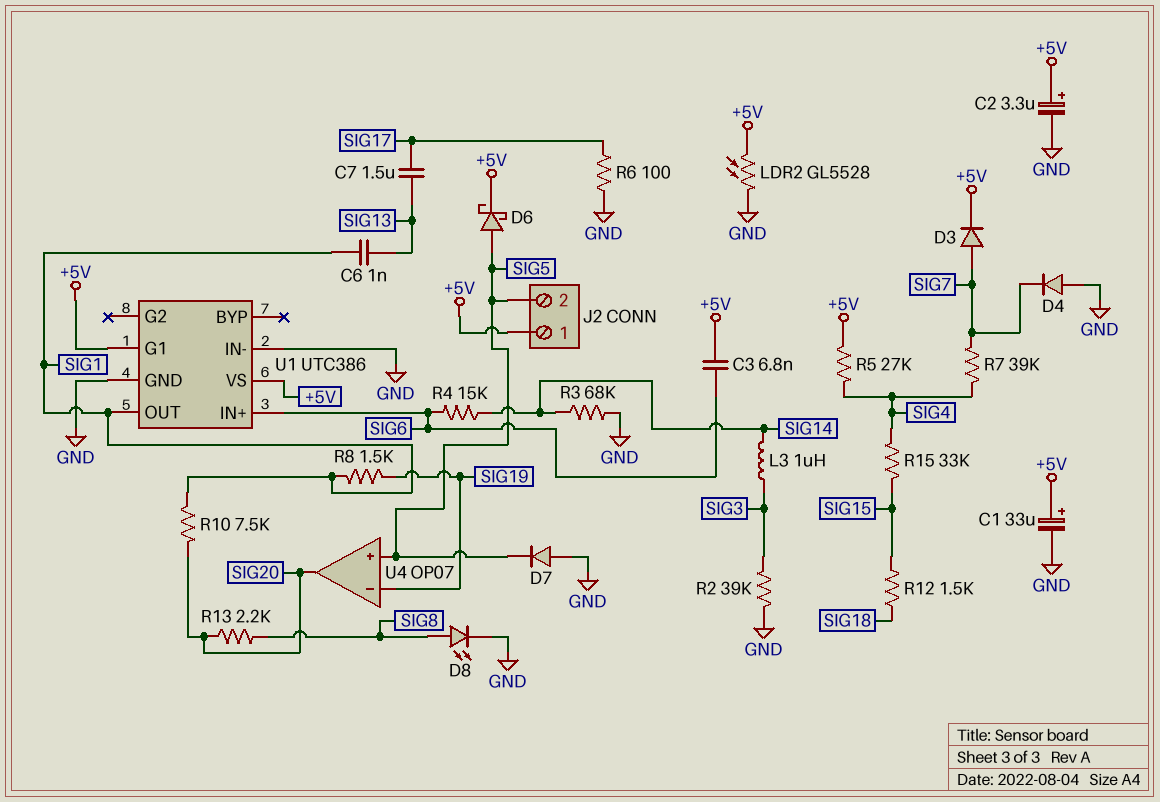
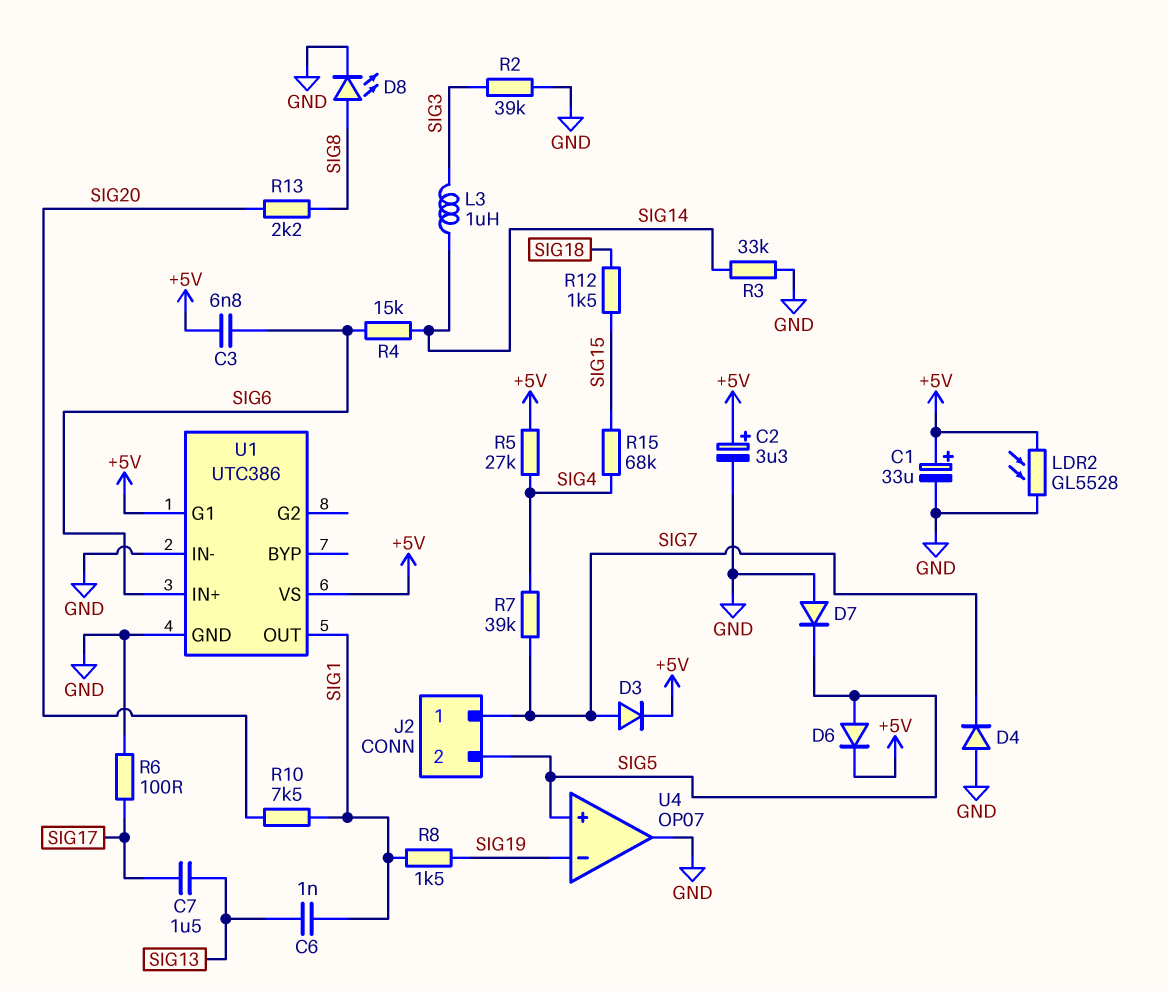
D6: schottky (A SIG5, K +5V) -> diode (A SIG5, K +5V)
J2 pin 1: +5V -> SIG7
R3: 68k (GND, SIG14) -> 33k (GND, SIG14)
R15: 33k (SIG4, SIG15) -> 68k (SIG4, SIG15)
U4 pin out: SIG20 -> GND

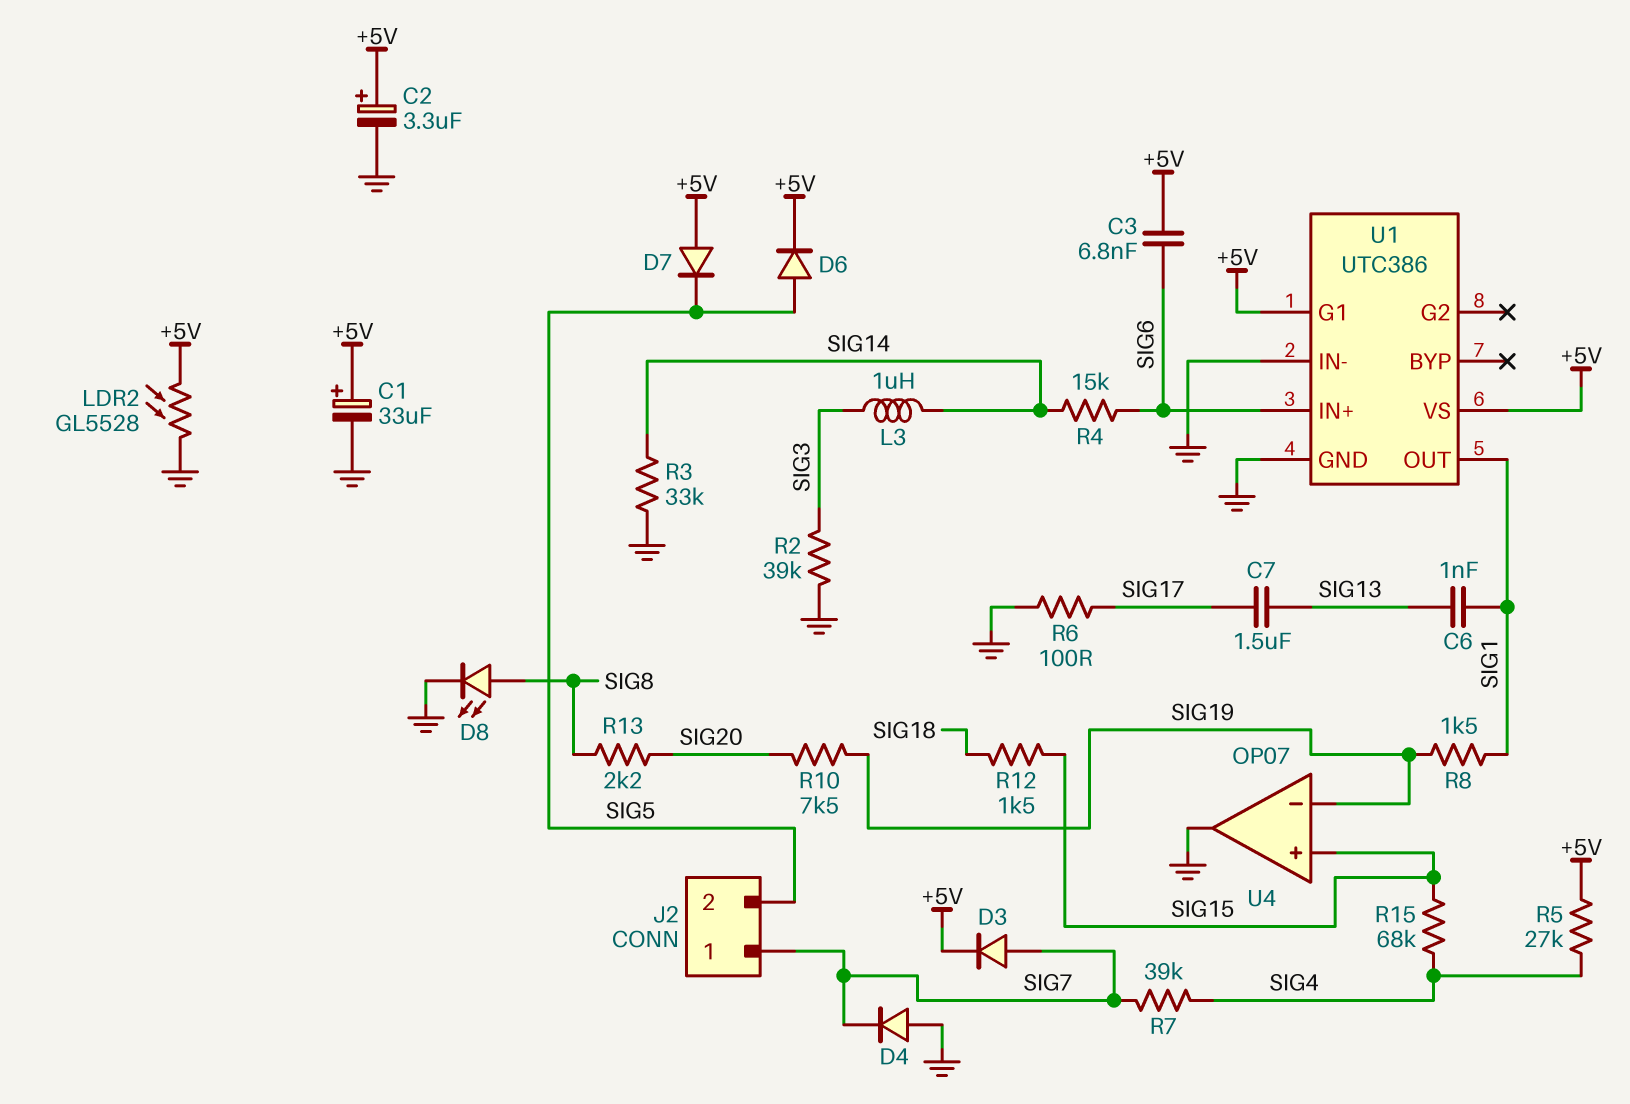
D7: diode (A GND, K SIG5) -> diode (A +5V, K SIG5)
R10: 7.5k (SIG1, SIG20) -> 7.5k (SIG19, SIG20)
U4 pin in+: SIG5 -> SIG15

